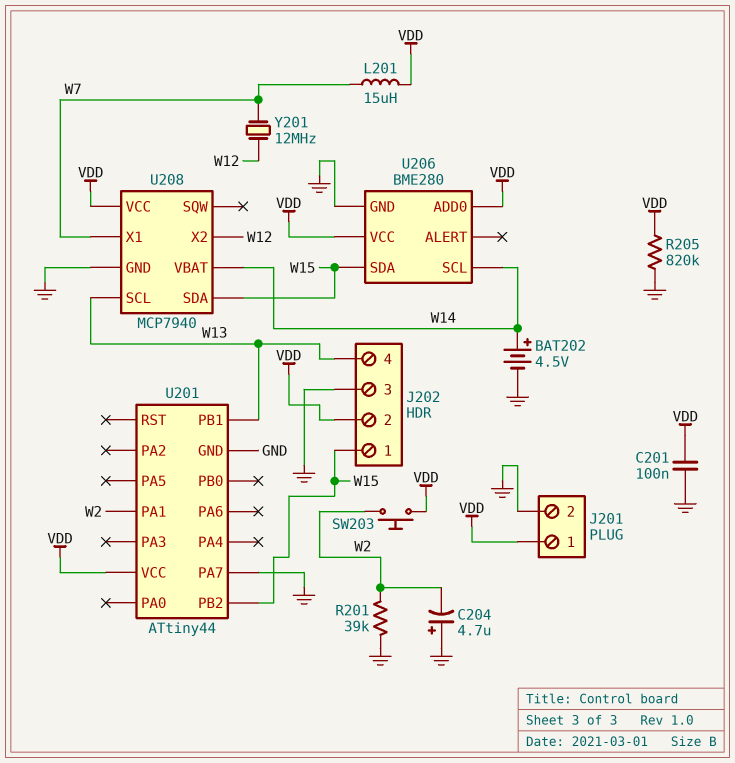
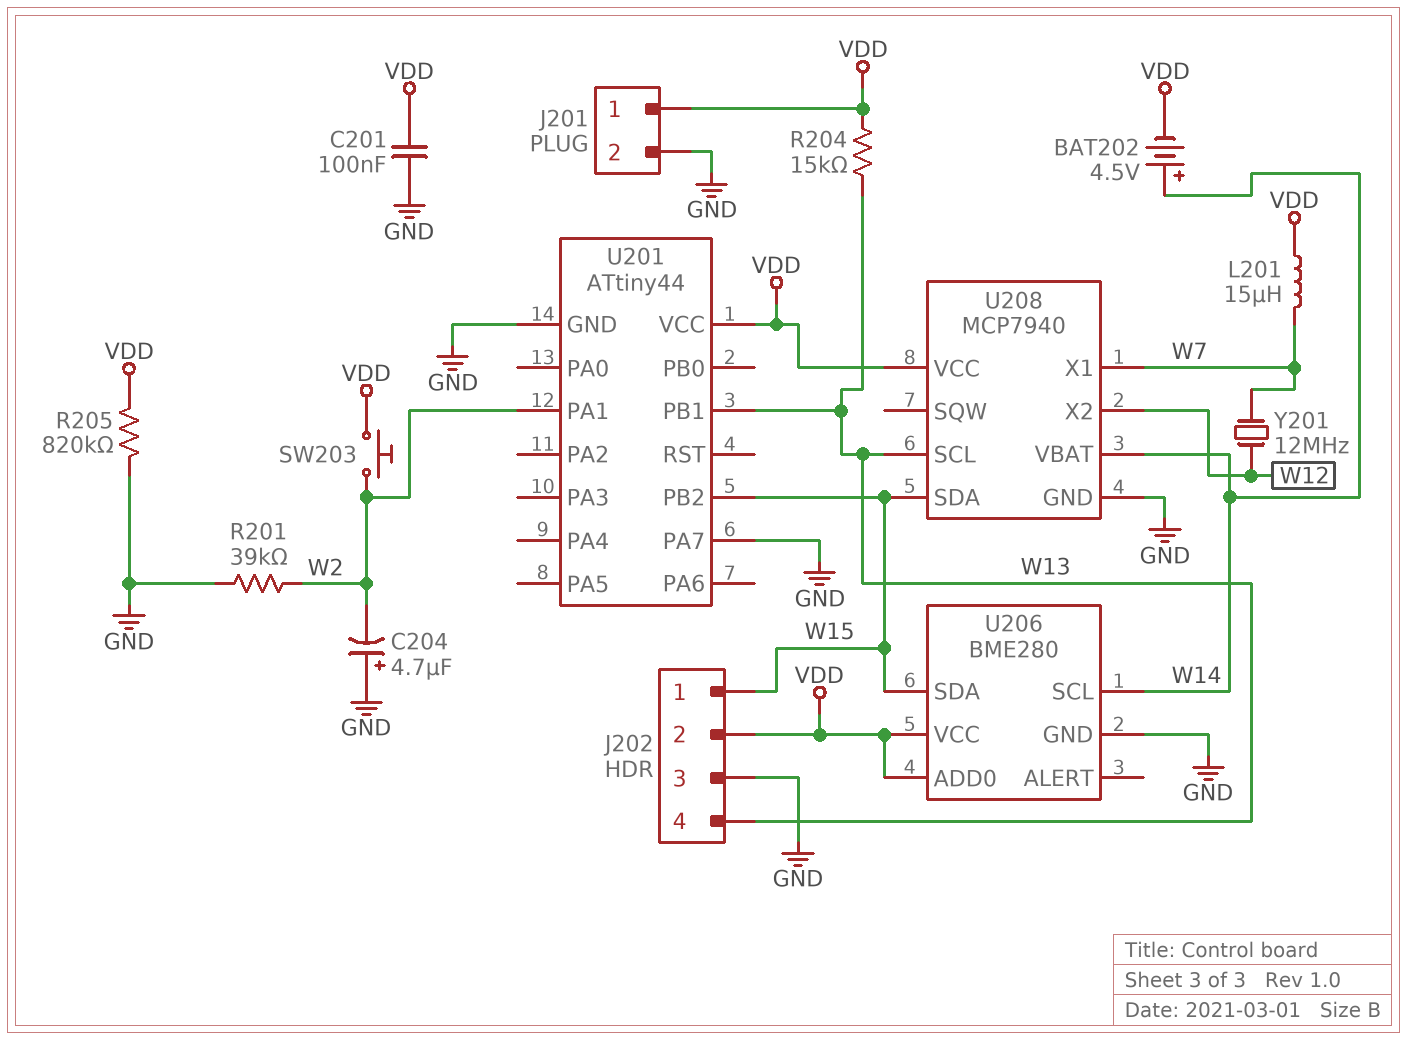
BAT202: 4.5V (plus W14, minus GND) -> 4.5V (plus W14, minus VDD)
R204: none -> 15k (VDD, W13)

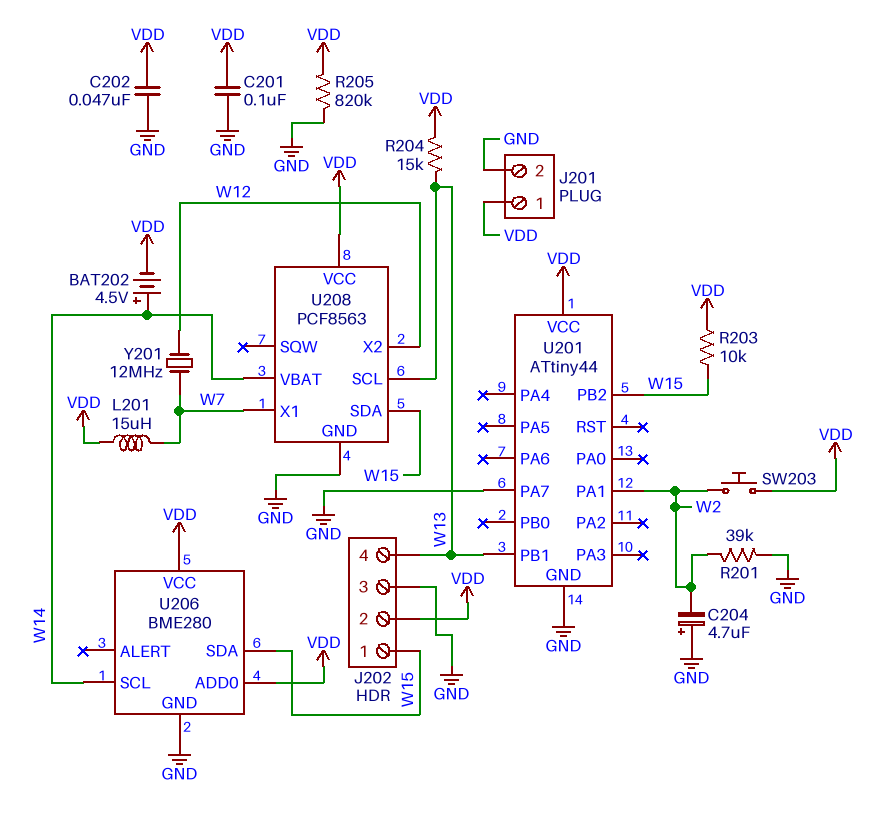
C202: none -> 47nF (GND, VDD)
R203: none -> 10k (VDD, W15)
U208: MCP7940 -> PCF8563

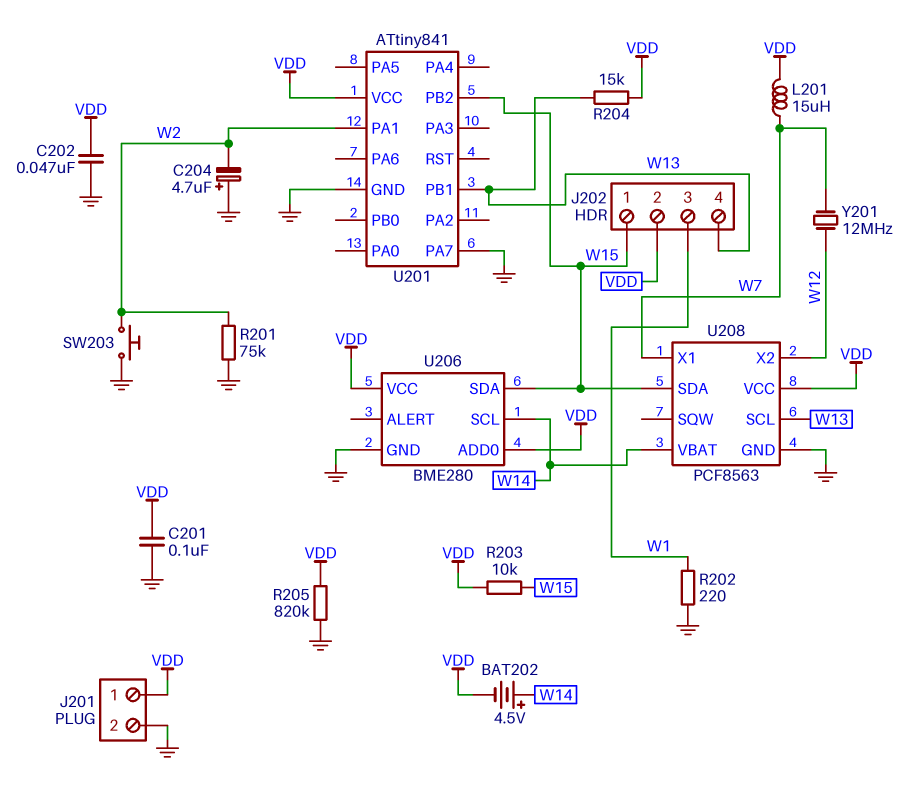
J202 pin 3: GND -> W1
R201: 39k (GND, W2) -> 75k (GND, W2)
R202: none -> 220 (GND, W1)
SW203: button (VDD, W2) -> button (GND, W2)
U201: ATtiny44 -> ATtiny841

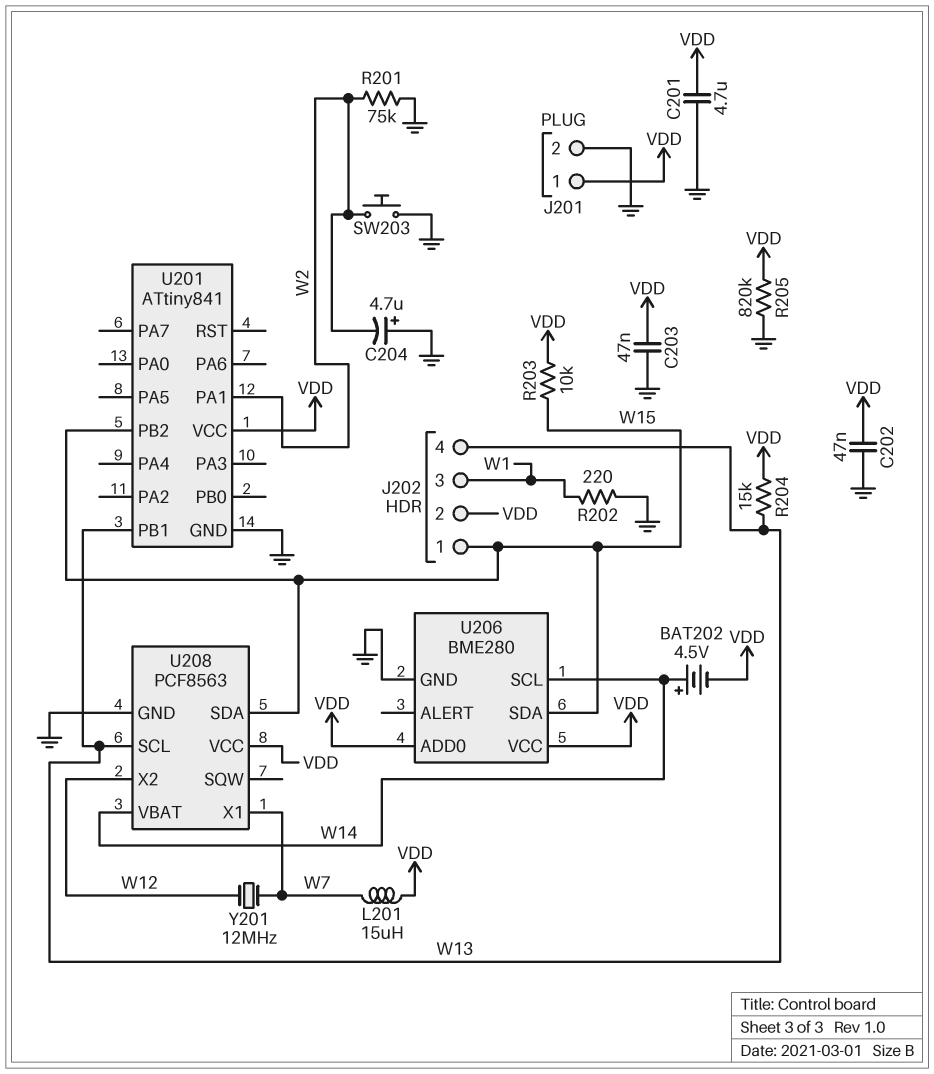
C201: 100nF (GND, VDD) -> 4.7uF (GND, VDD)
C203: none -> 47nF (GND, VDD)
U201 pin PA7: GND -> none

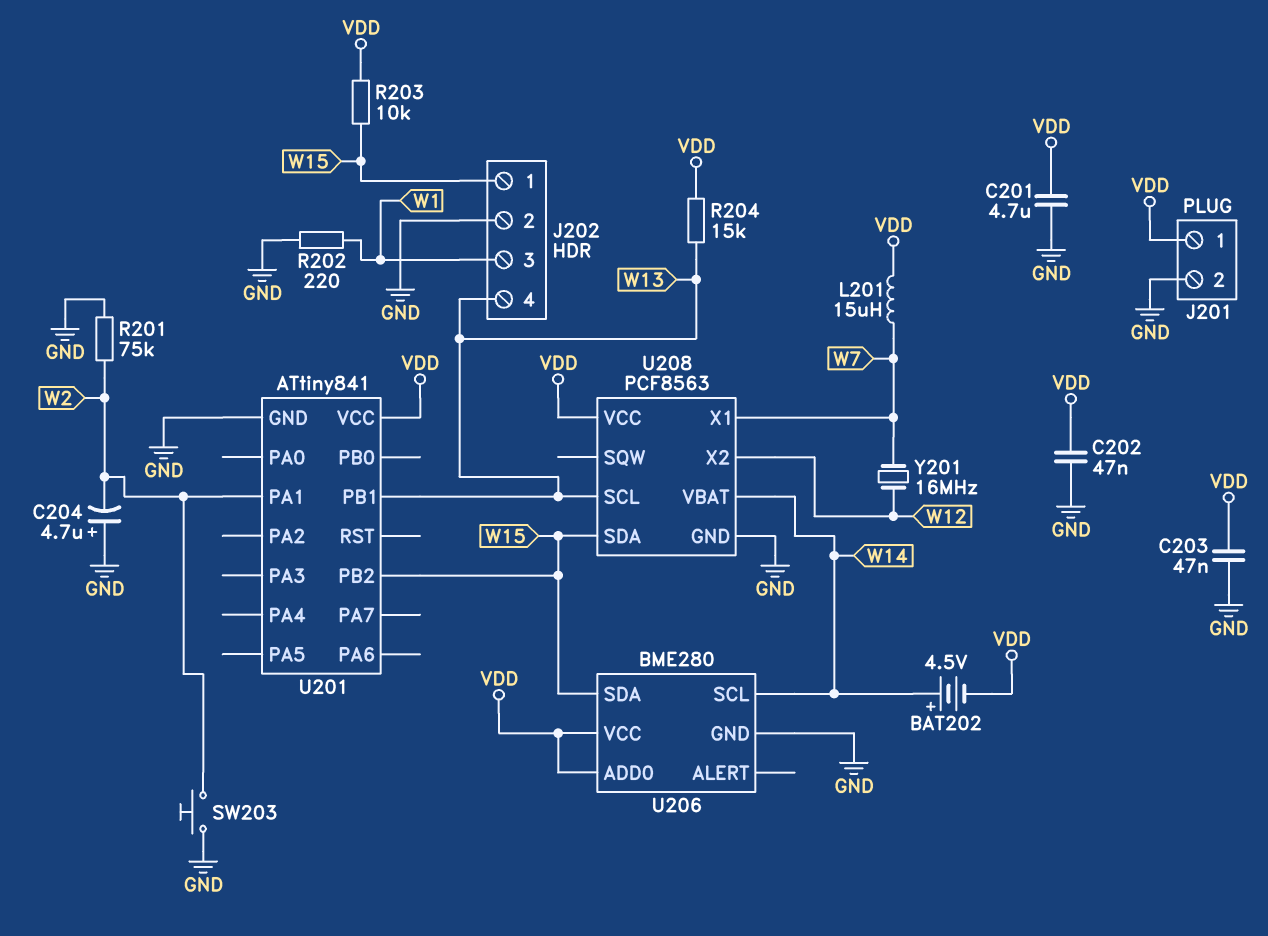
J202 pin 2: VDD -> GND
R205: 820k (GND, VDD) -> none
Y201: 12MHz (W7, W12) -> 16MHz (W7, W12)

